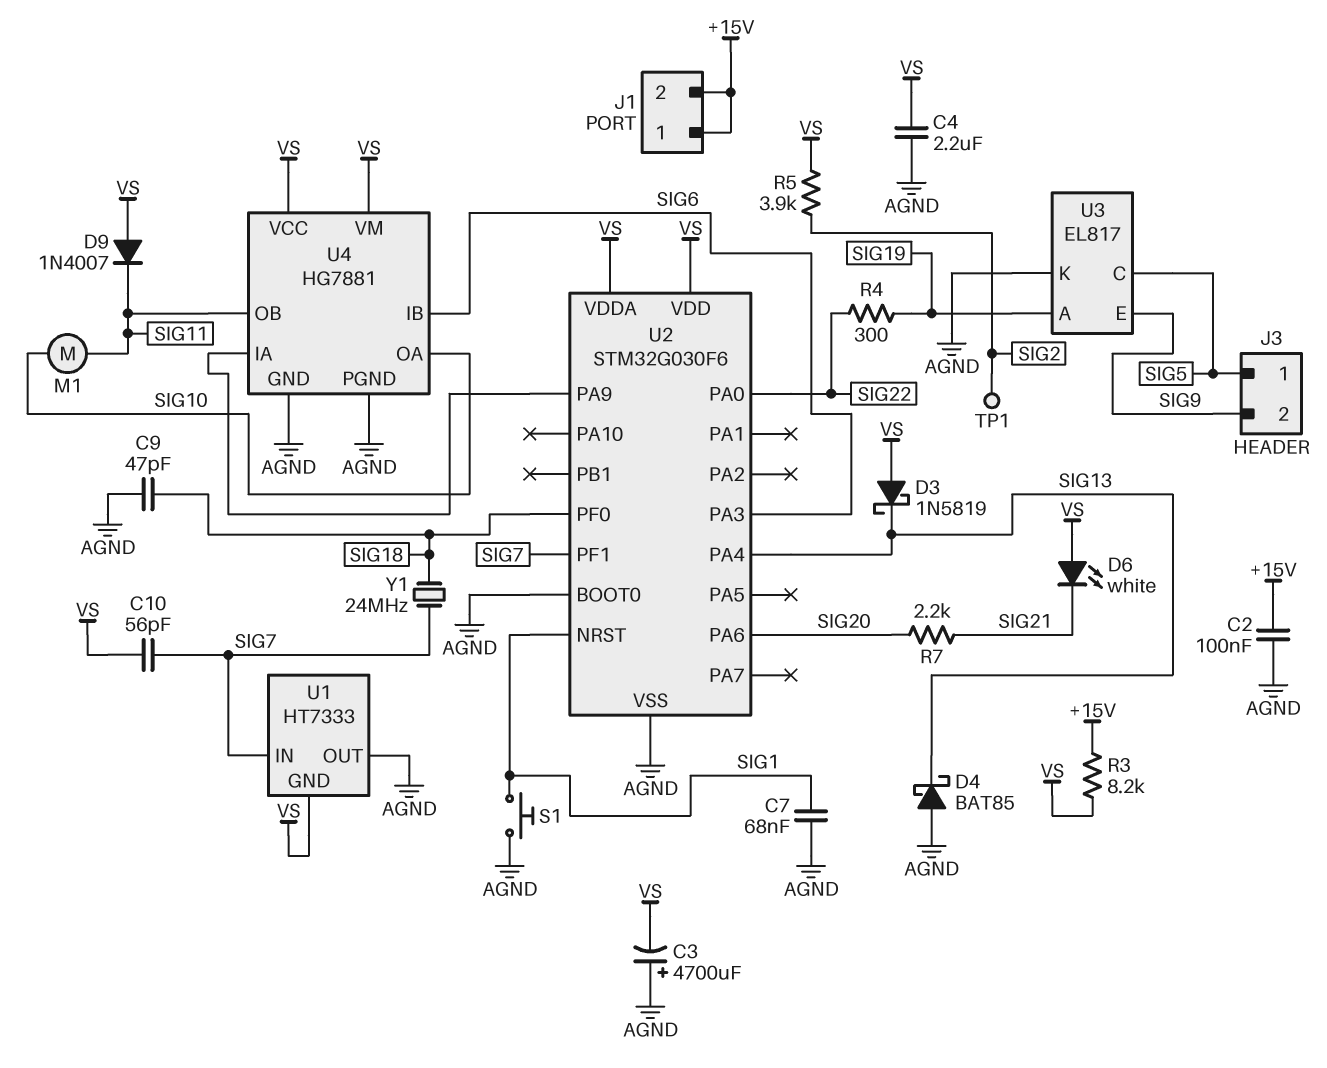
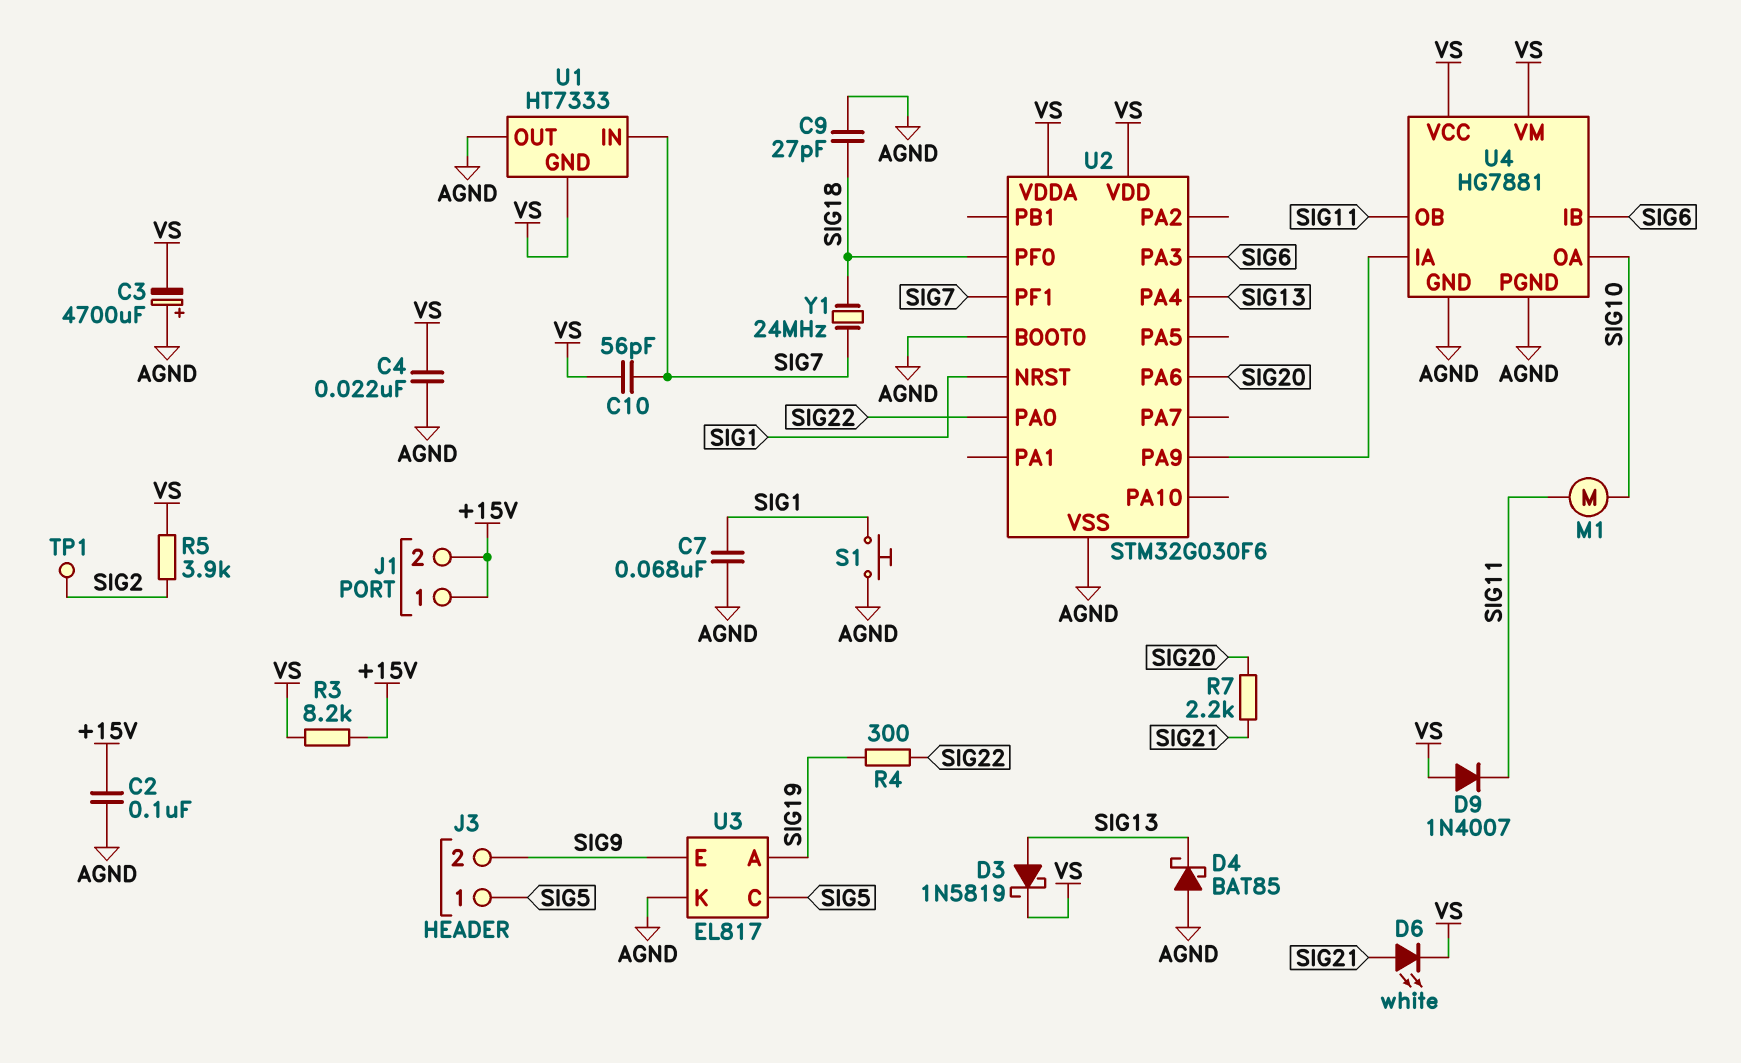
C4: 2.2uF (AGND, VS) -> 22nF (AGND, VS)
C9: 47pF (AGND, SIG18) -> 27pF (AGND, SIG18)
D3: schottky 1N5819 (A VS, K SIG13) -> schottky 1N5819 (A SIG13, K VS)
D6: LED white (A VS, K SIG21) -> LED white (A SIG21, K VS)

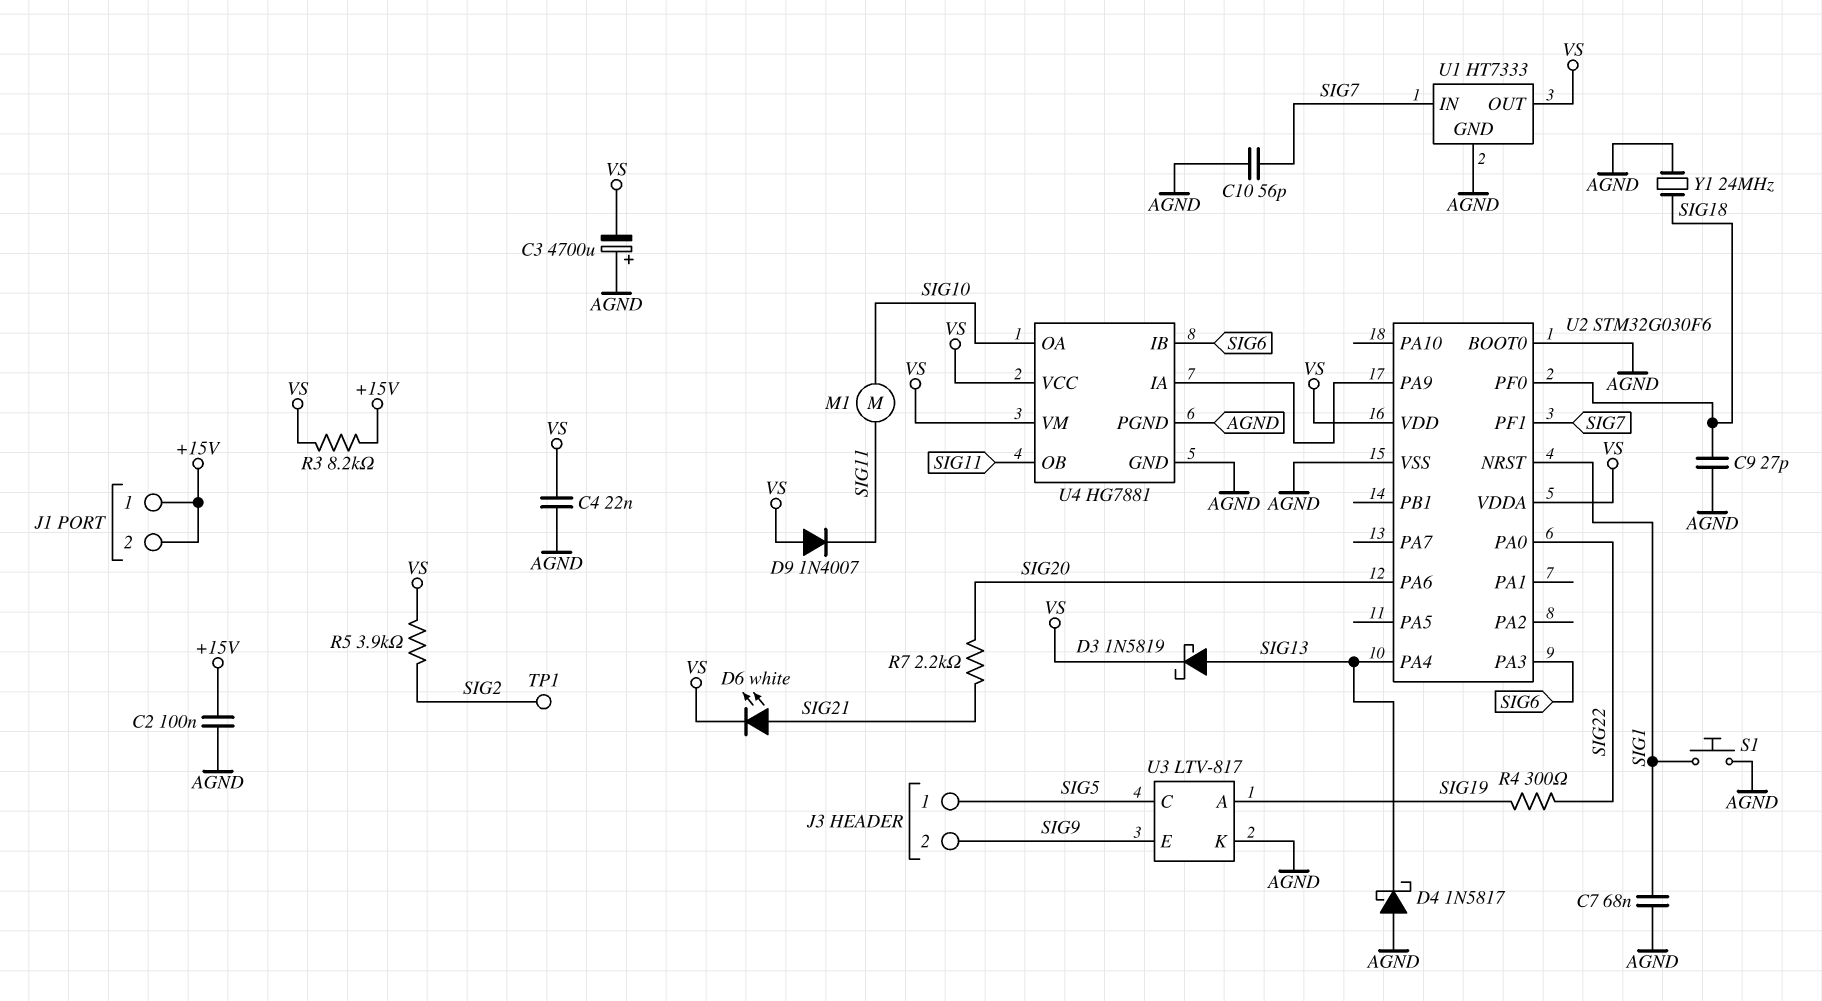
C10: 56pF (SIG7, VS) -> 56pF (AGND, SIG7)
D4: schottky BAT85 (A AGND, K SIG13) -> schottky 1N5817 (A AGND, K SIG13)
U1 pin GND: VS -> AGND
U1 pin OUT: AGND -> VS
U3: EL817 -> LTV-817
Y1: 24MHz (SIG7, SIG18) -> 24MHz (AGND, SIG18)

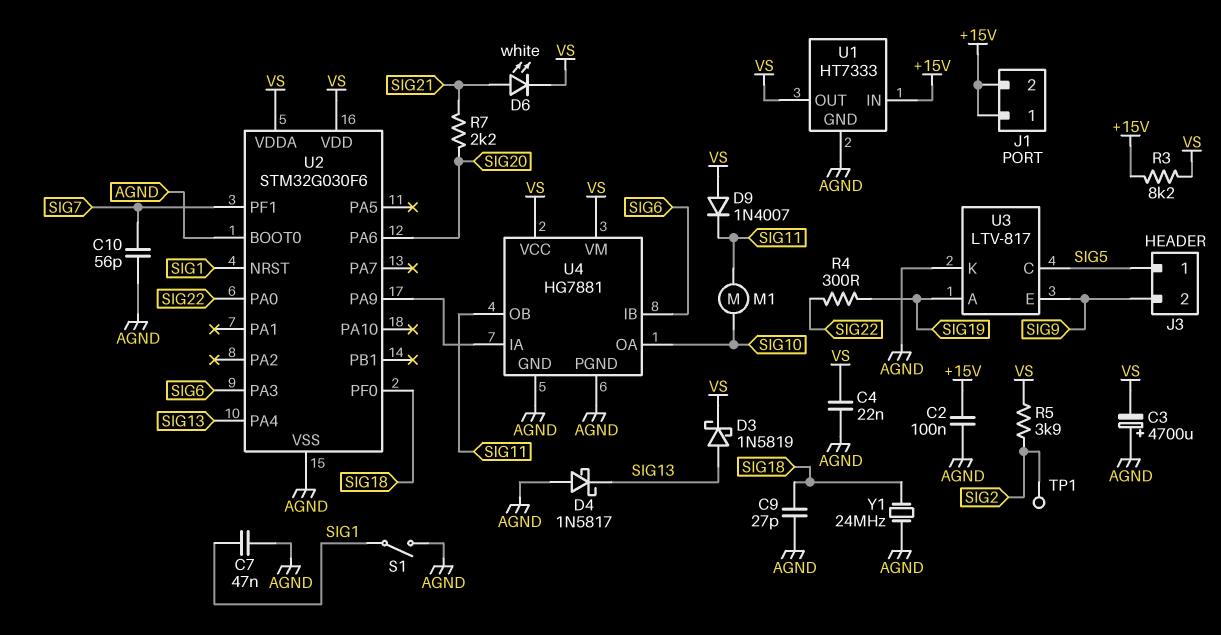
C7: 68nF (AGND, SIG1) -> 47nF (AGND, SIG1)
S1: button (AGND, SIG1) -> switch (AGND, SIG1)
U1 pin IN: SIG7 -> +15V

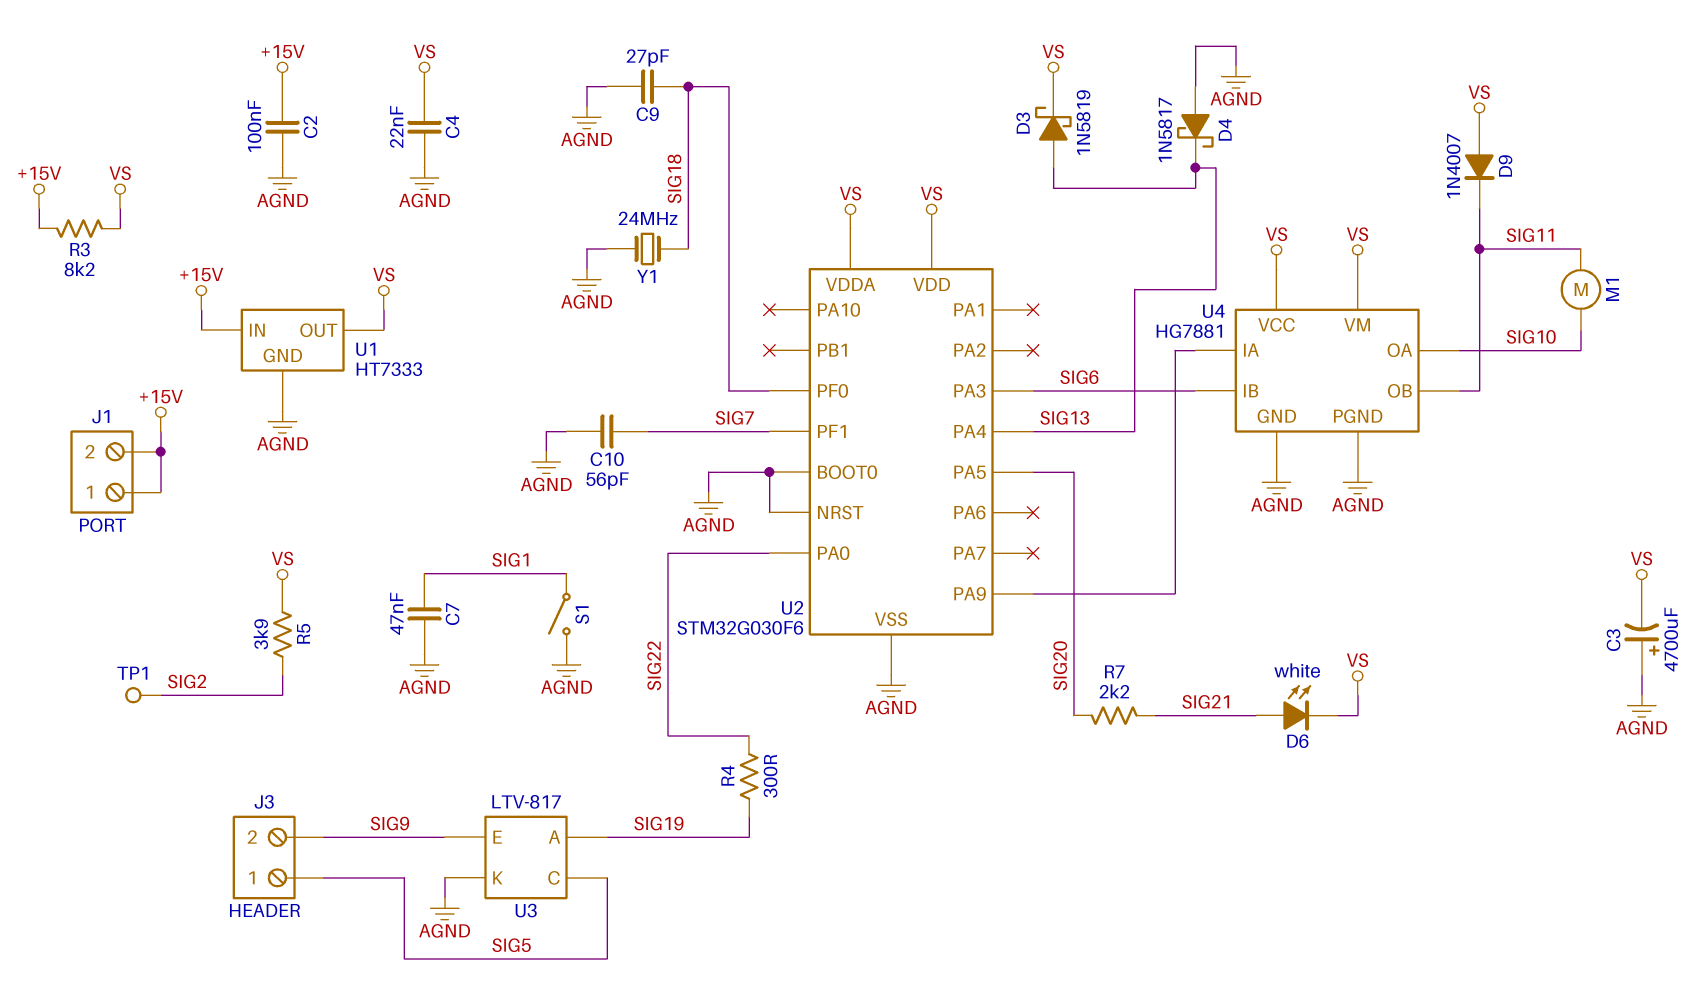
U2 pin NRST: SIG1 -> AGND
U2 pin PA5: none -> SIG20
U2 pin PA6: SIG20 -> none

